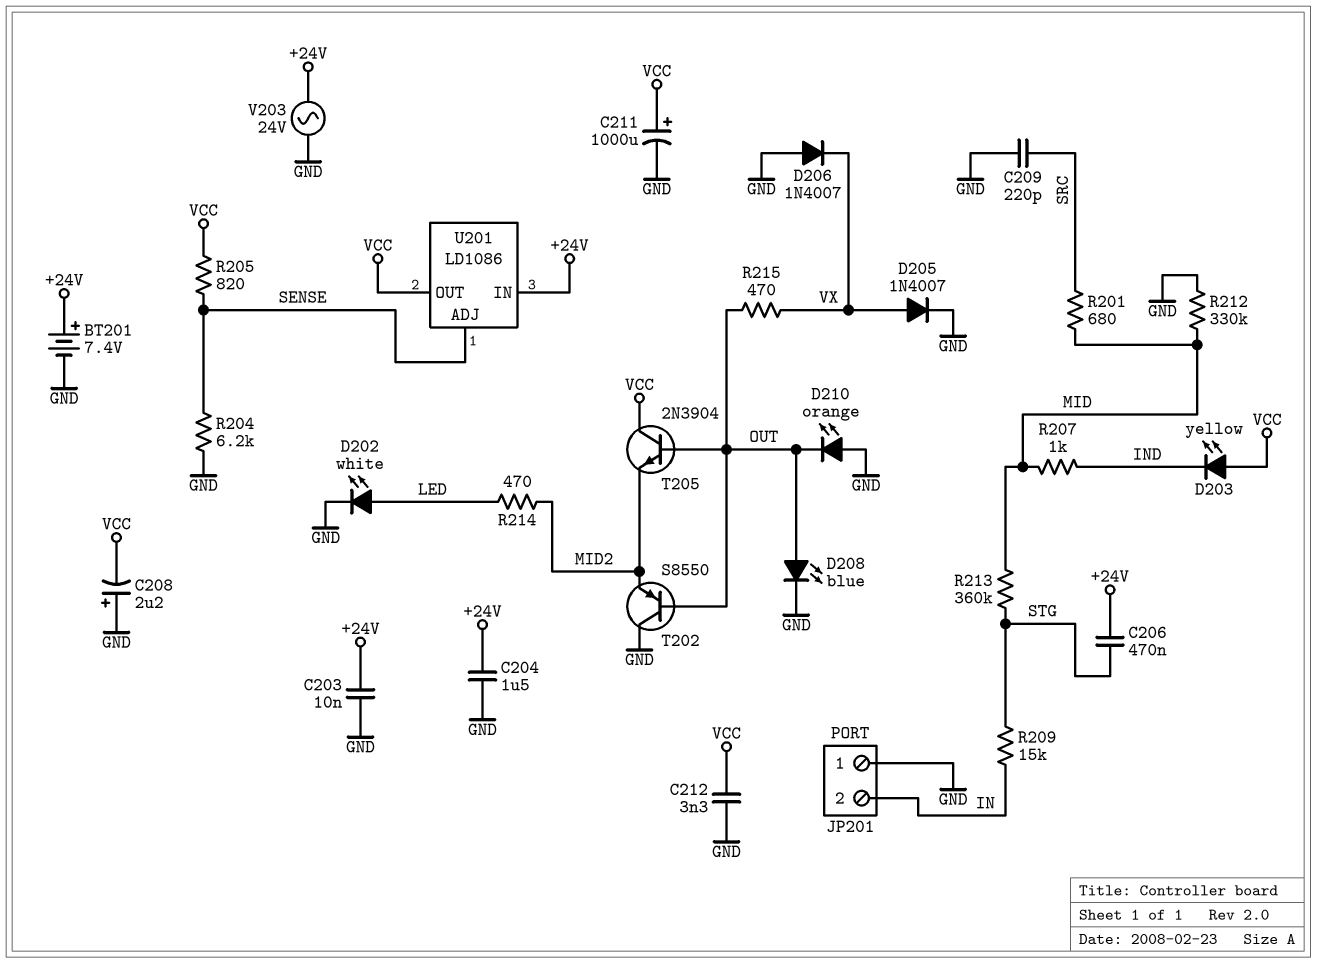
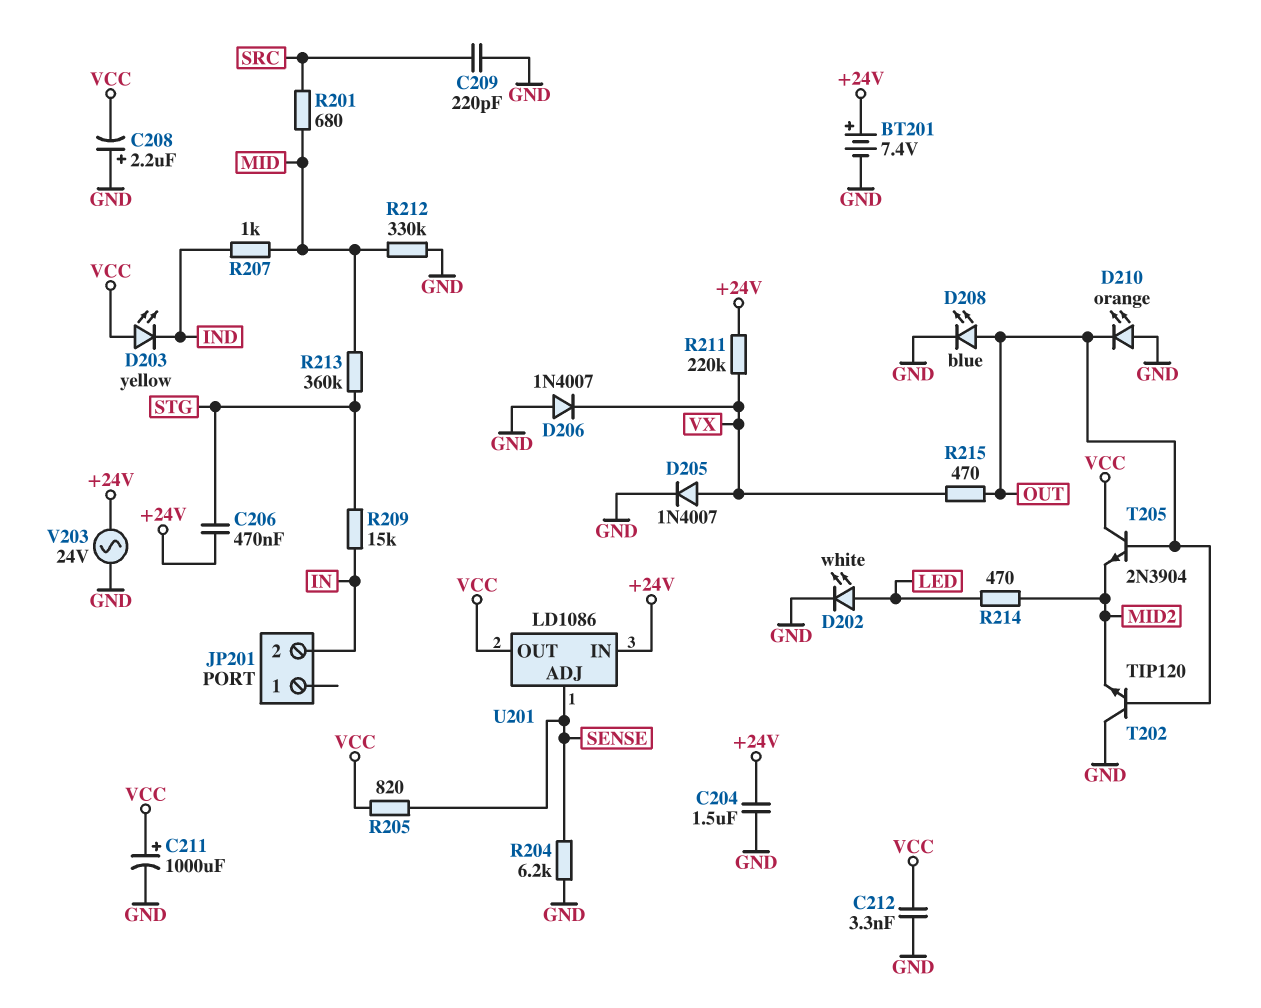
C203: 10nF (+24V, GND) -> none
JP201 pin 1: GND -> none
R211: none -> 220k (+24V, VX)
T202: PNP S8550 (B OUT, C GND, E MID2) -> NPN TIP120 (B OUT, C GND, E MID2)

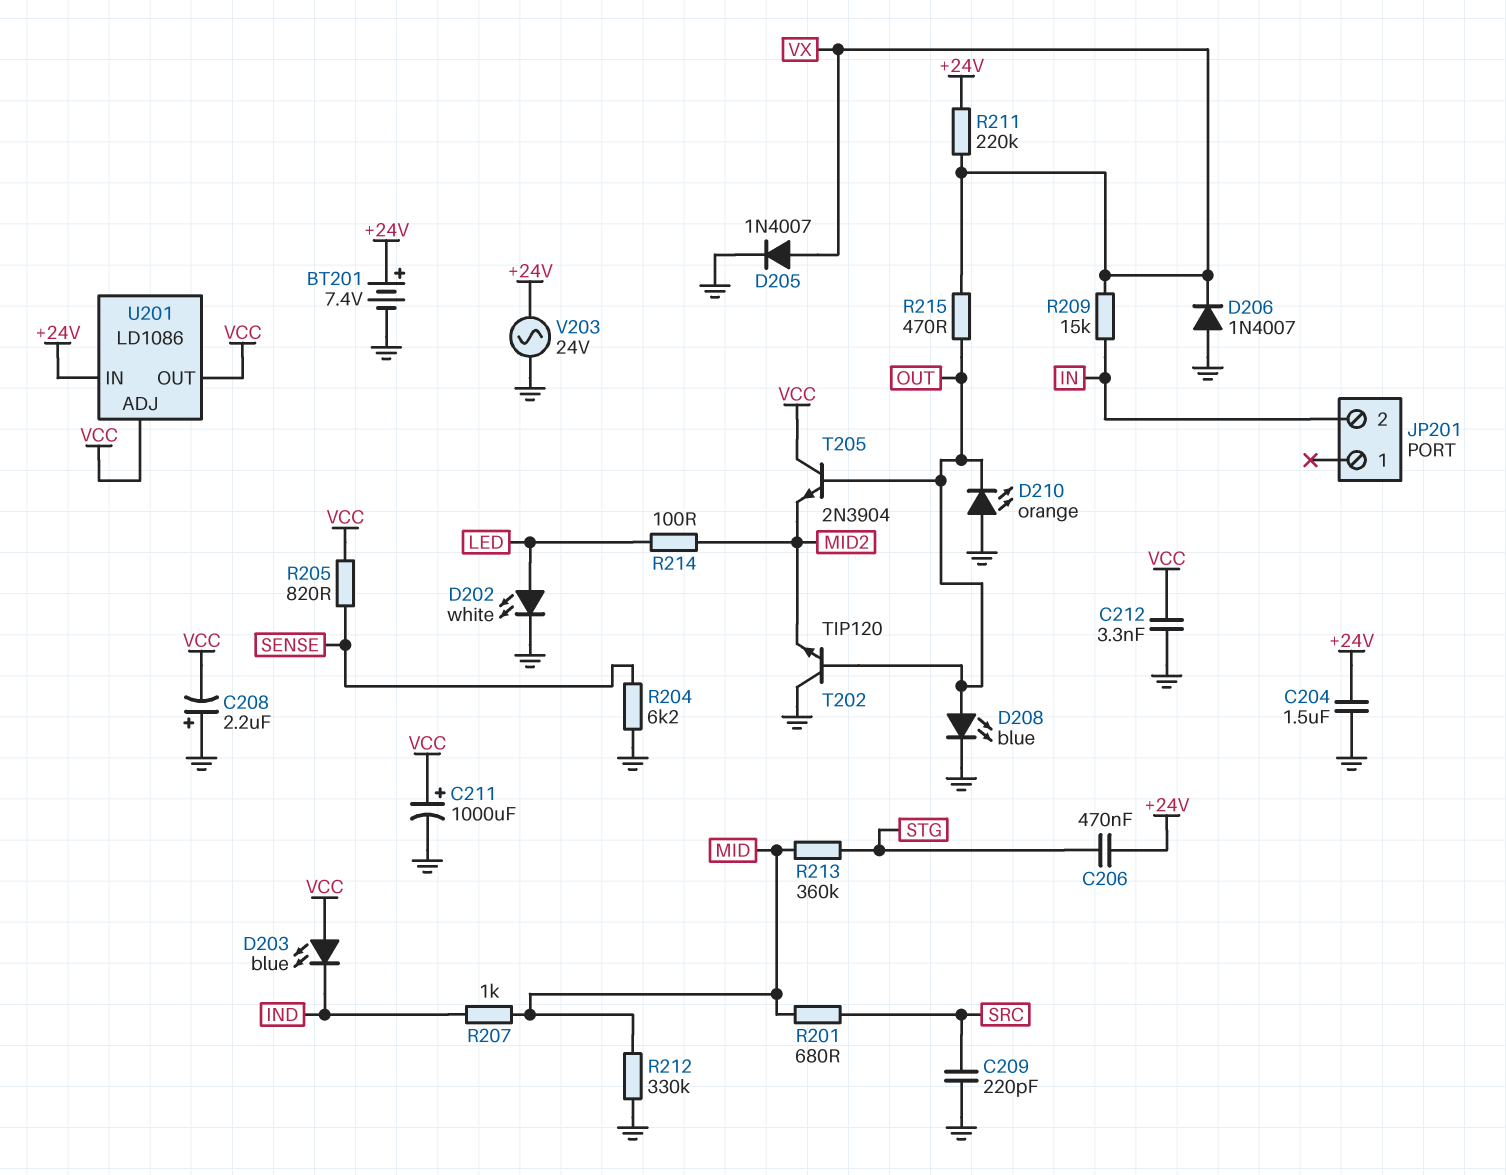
D203: LED yellow (A VCC, K IND) -> LED blue (A VCC, K IND)
R209: 15k (IN, STG) -> 15k (IN, VX)
R214: 470 (LED, MID2) -> 100 (LED, MID2)
U201 pin ADJ: SENSE -> VCC

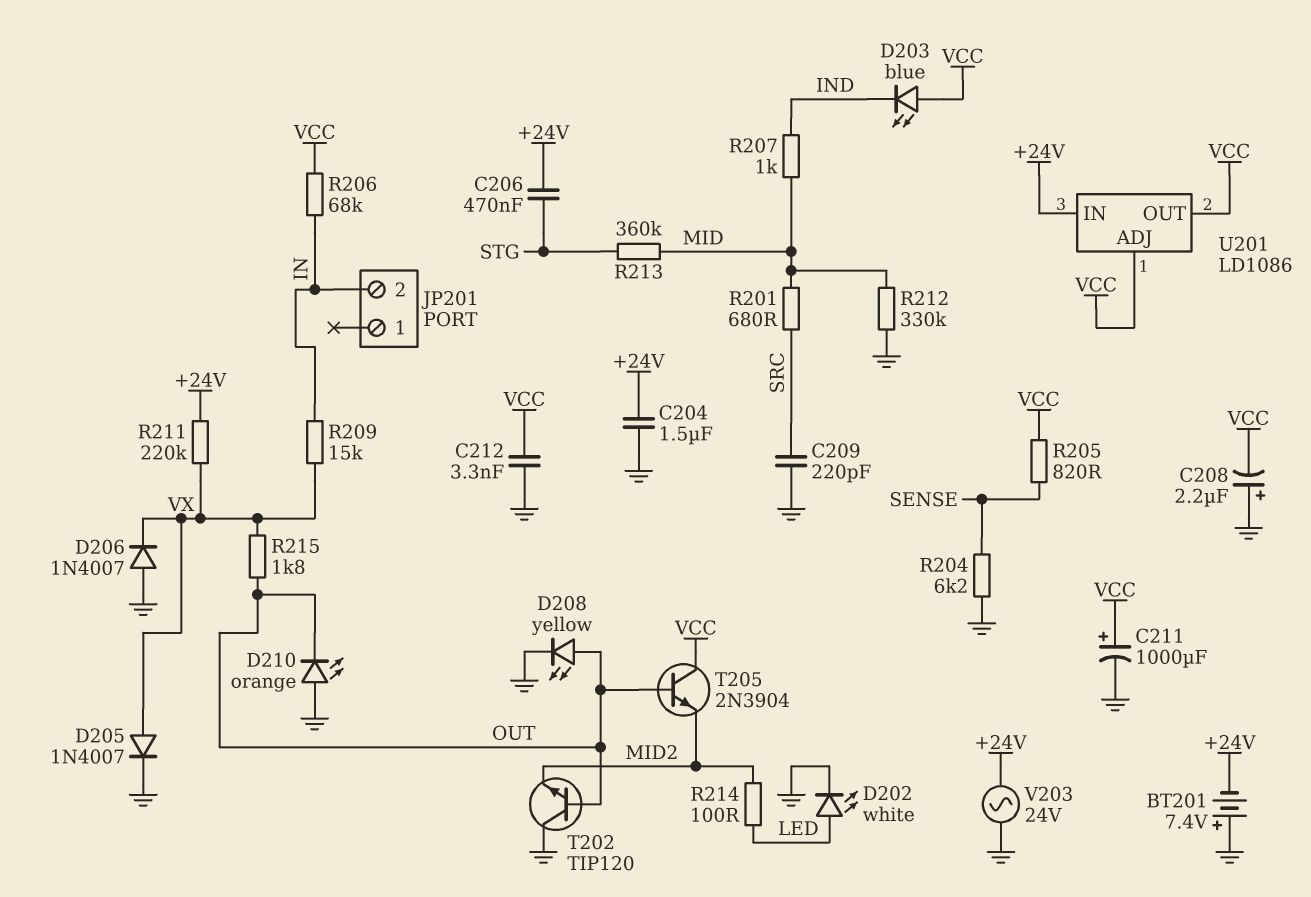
BT201: 7.4V (plus +24V, minus GND) -> 7.4V (plus GND, minus +24V)
D208: LED blue (A OUT, K GND) -> LED yellow (A OUT, K GND)
R206: none -> 68k (IN, VCC)
R215: 470 (OUT, VX) -> 1.8k (OUT, VX)

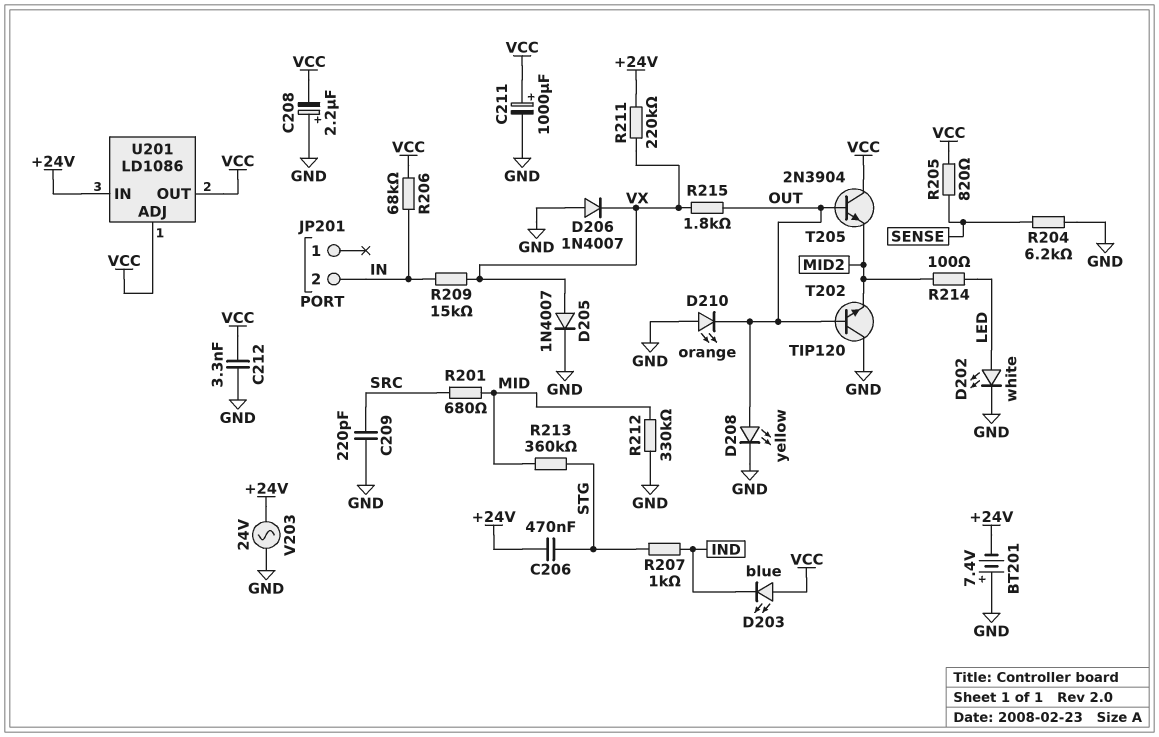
C204: 1.5uF (+24V, GND) -> none
R207: 1k (IND, MID) -> 1k (IND, STG)

